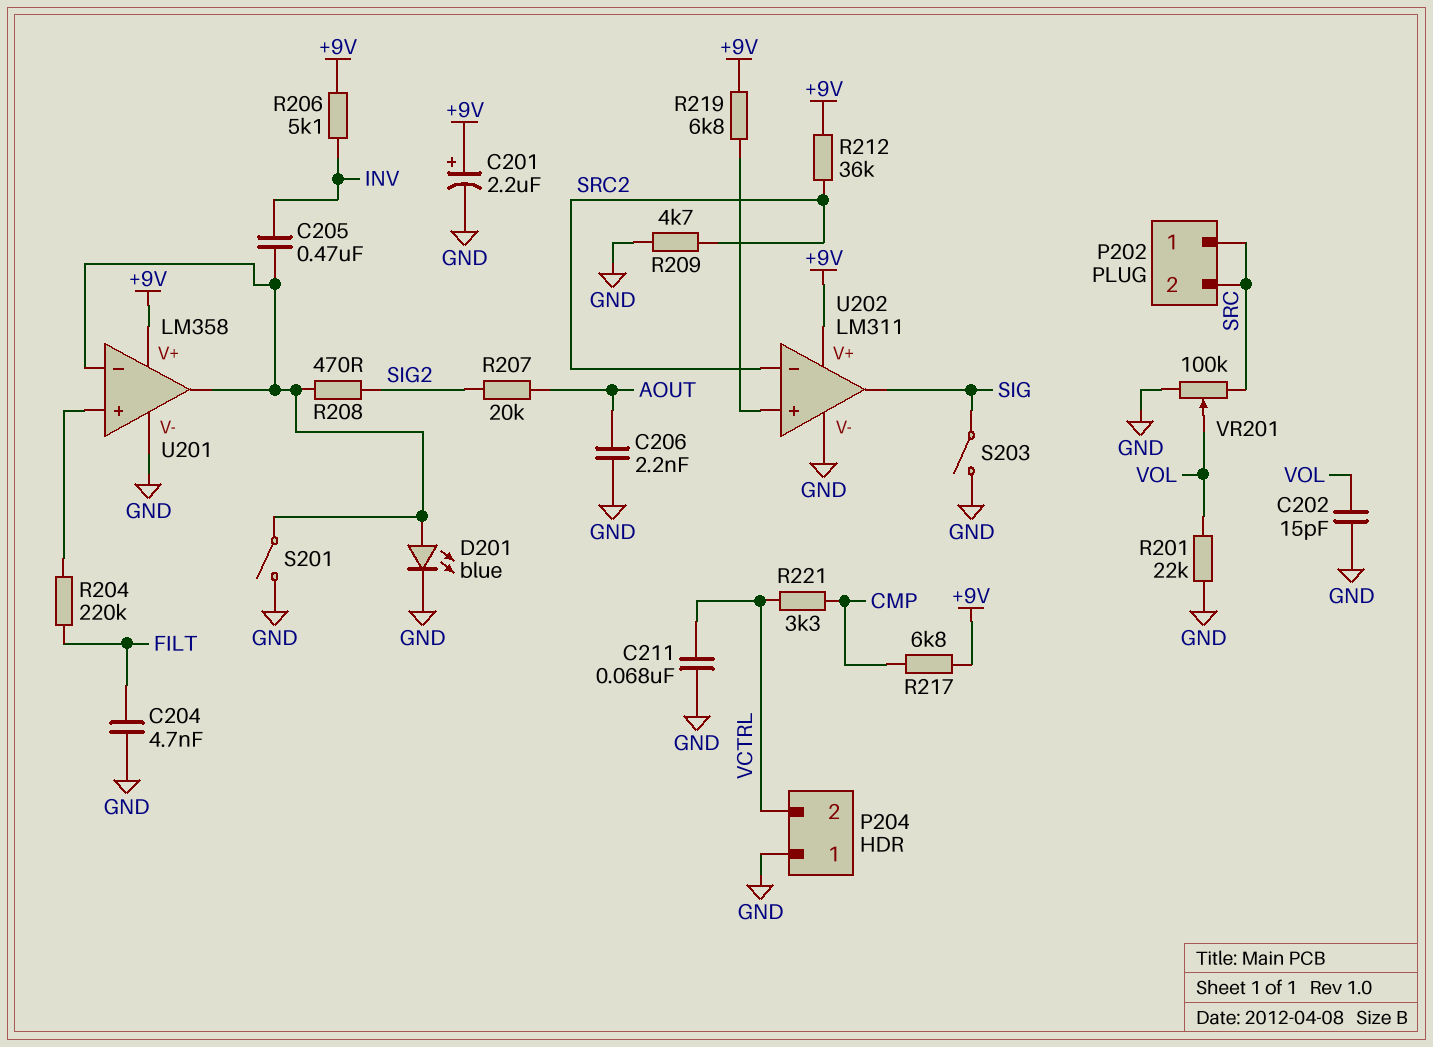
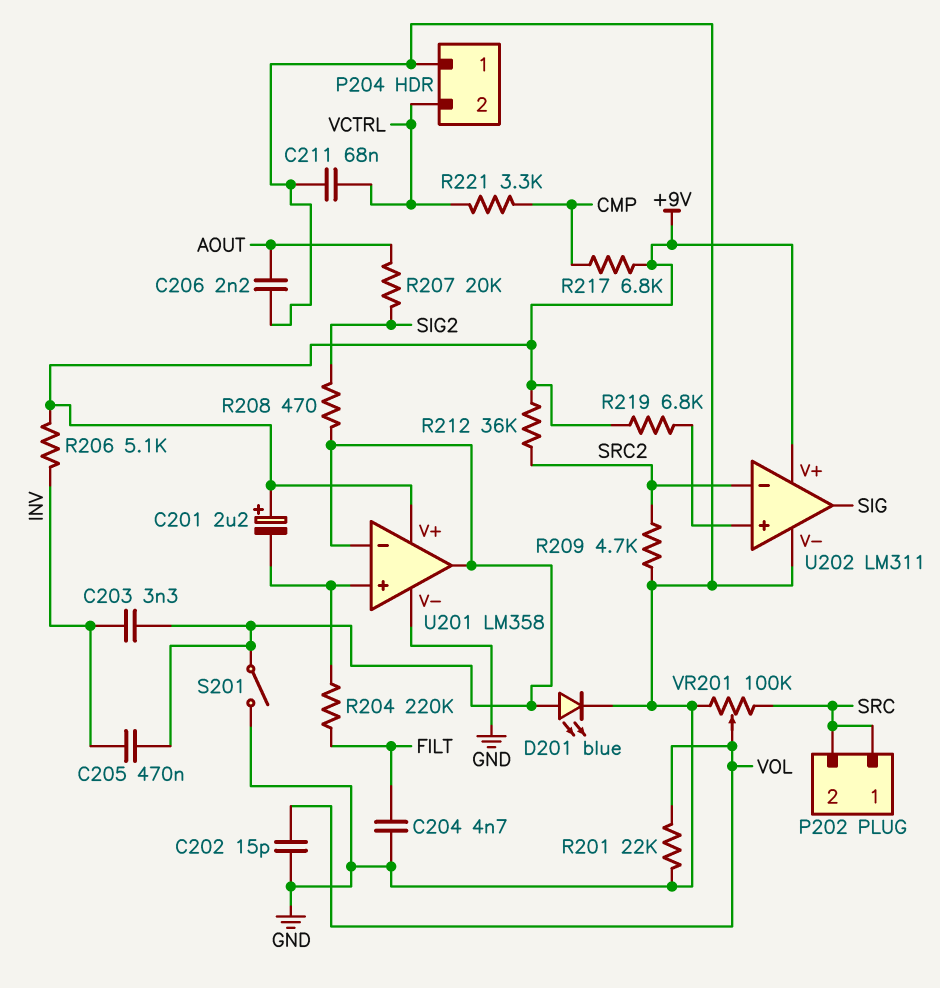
C201: 2.2uF (plus +9V, minus GND) -> 2.2uF (plus +9V, minus U201/in+)
C203: none -> 3.3nF (INV, U201/in-)
S203: switch (GND, SIG) -> none

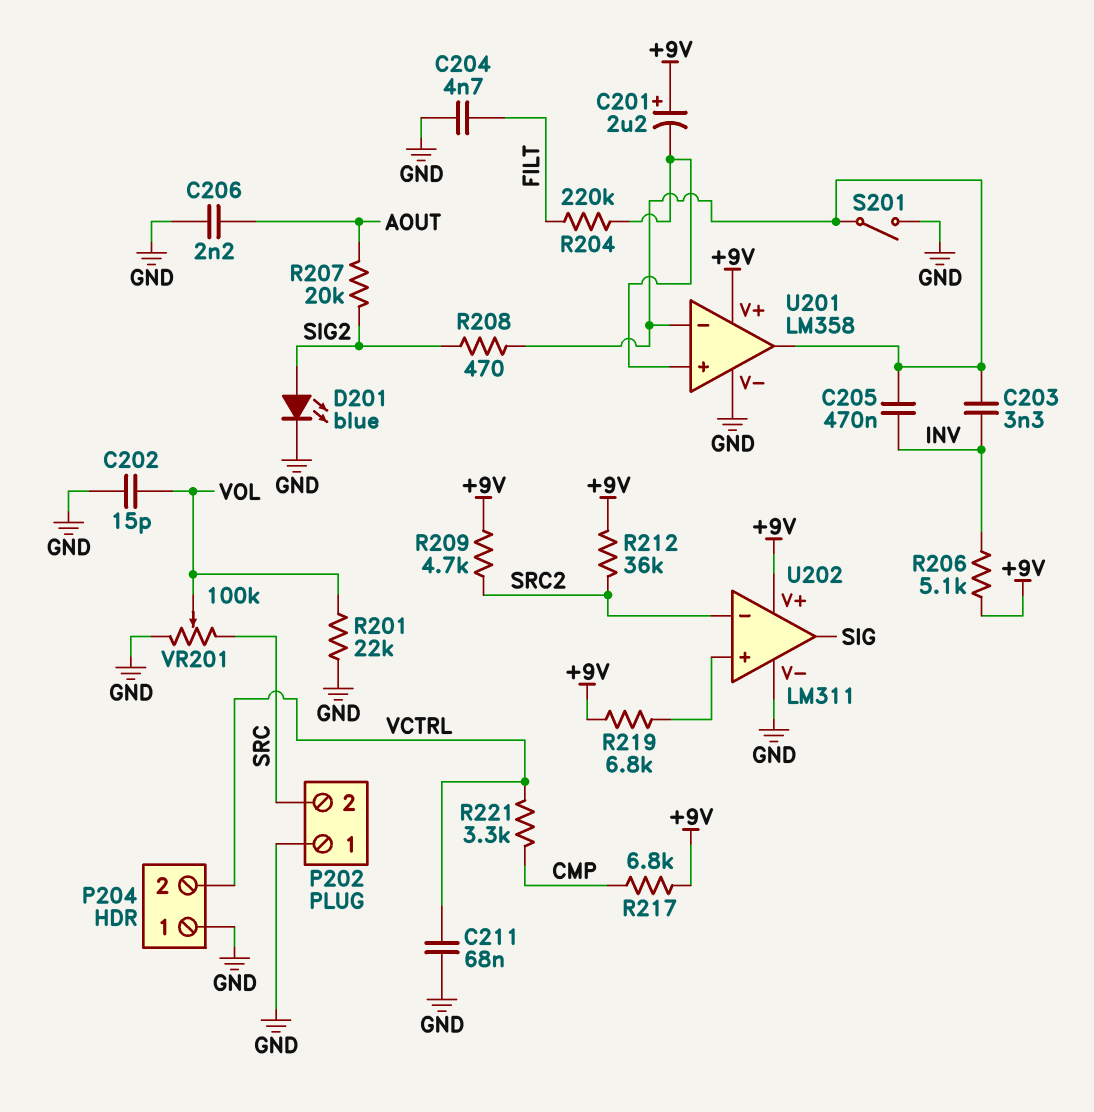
D201: LED blue (A U201/in-, K GND) -> LED blue (A SIG2, K GND)
P202 pin 1: SRC -> GND
R209: 4.7k (GND, SRC2) -> 4.7k (+9V, SRC2)

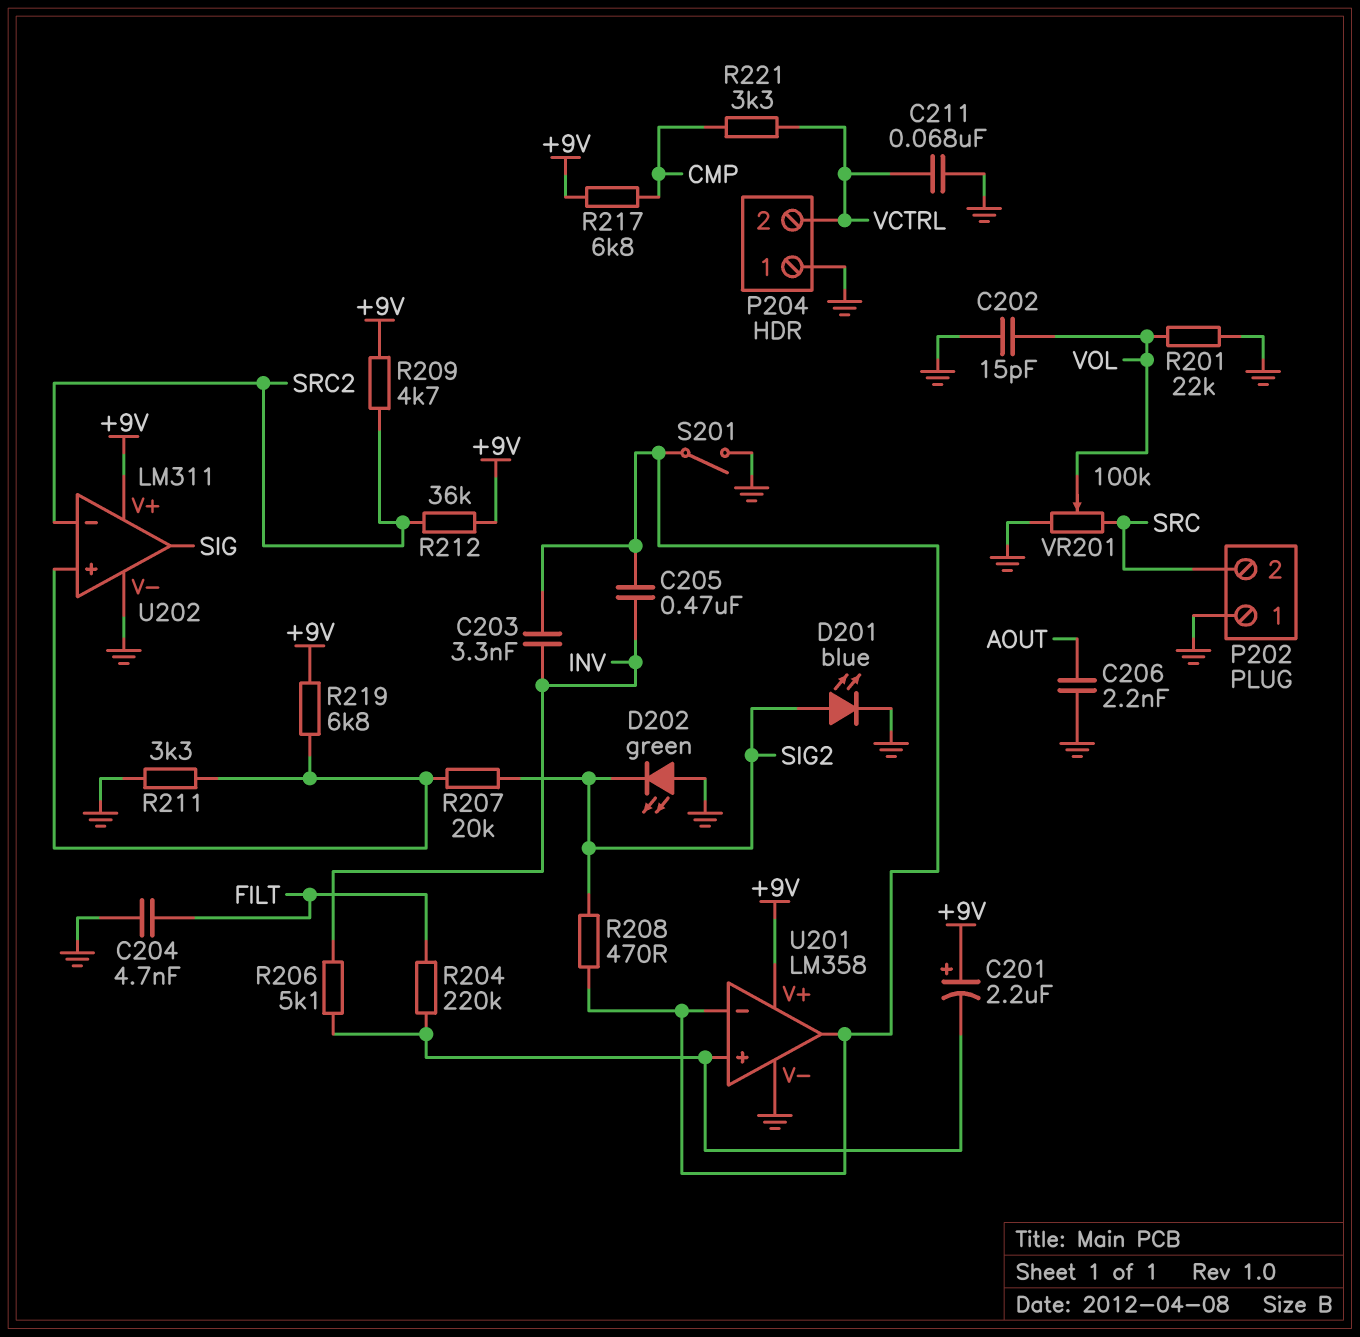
D202: none -> LED green (A GND, K SIG2)
R206: 5.1k (+9V, INV) -> 5.1k (INV, U201/in+)
R207: 20k (AOUT, SIG2) -> 20k (SIG2, U202/in+)
R211: none -> 3.3k (GND, U202/in+)

